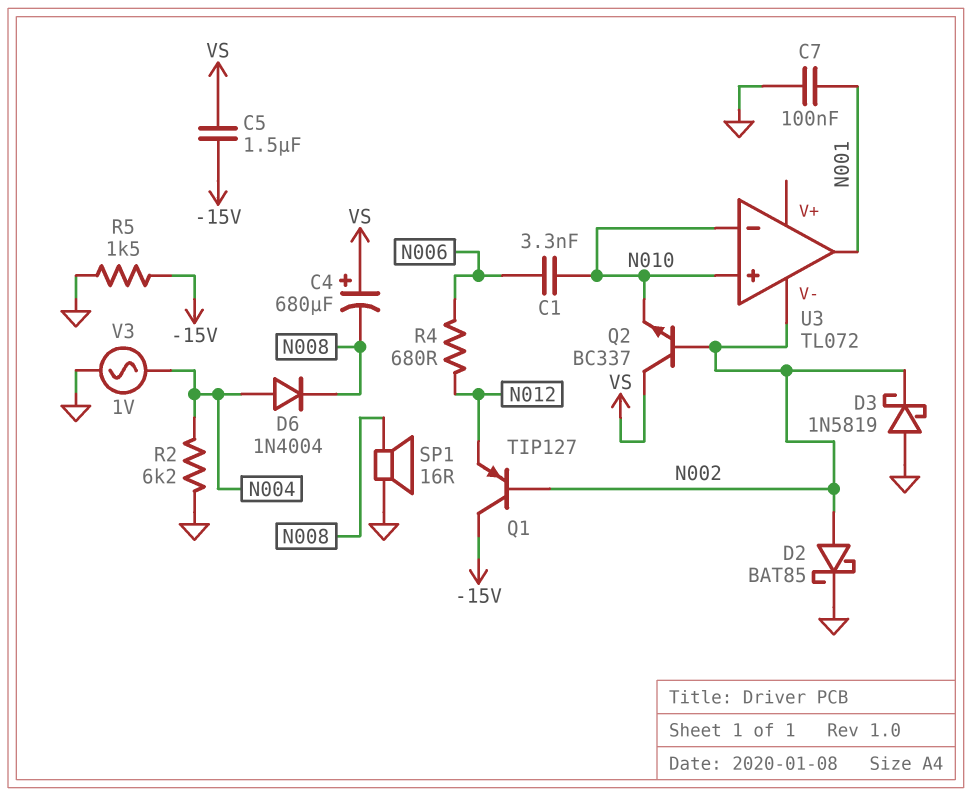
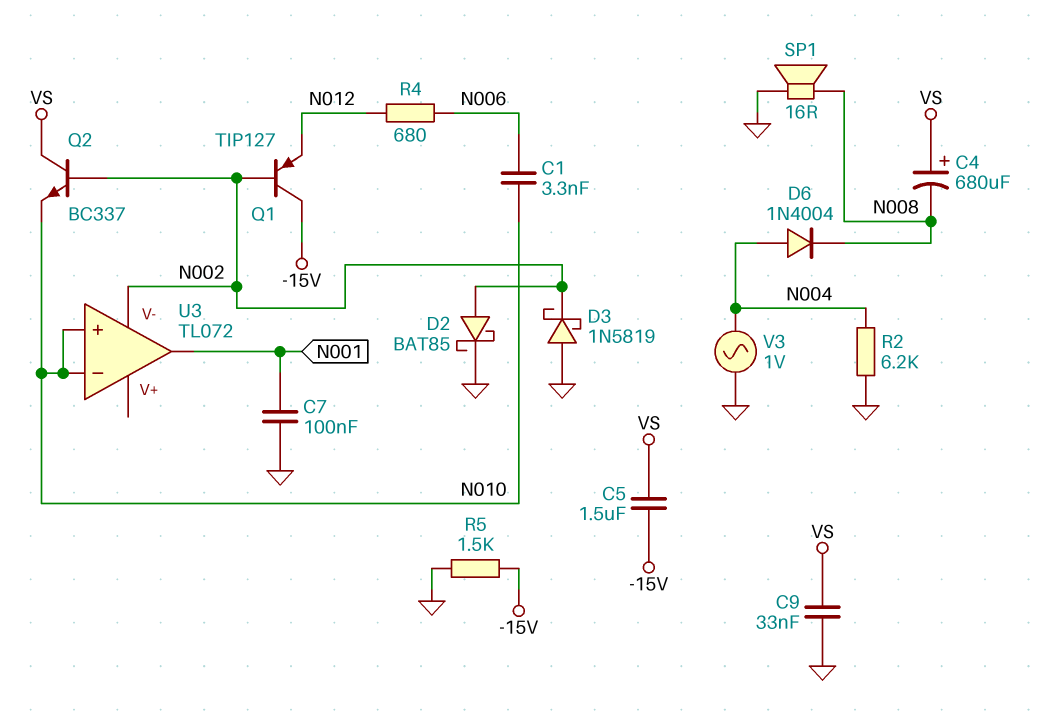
C9: none -> 33nF (GND, VS)

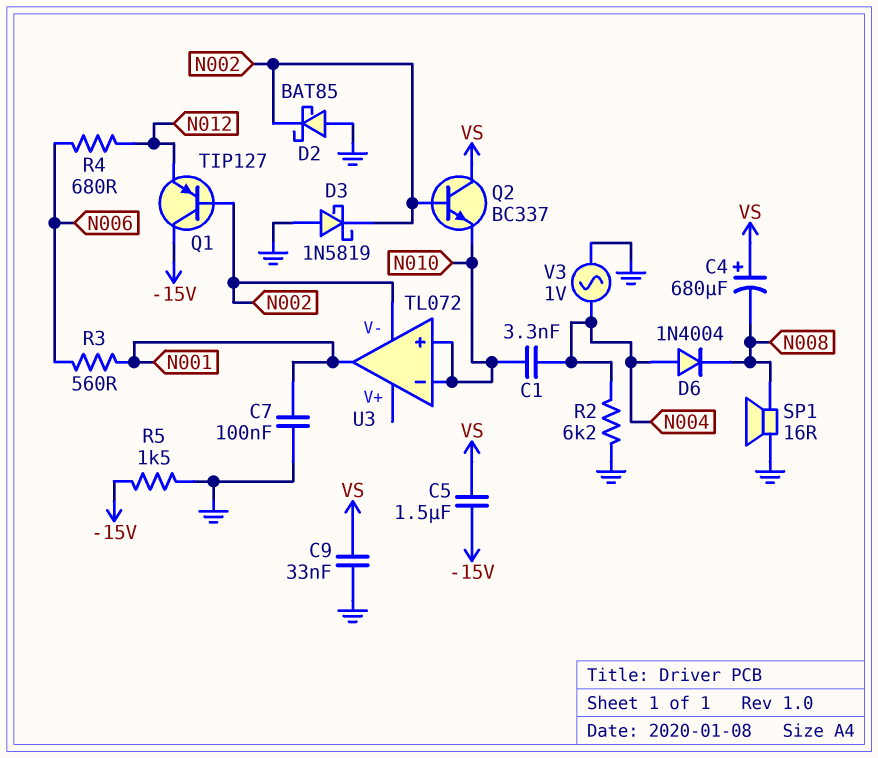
C1: 3.3nF (N006, N010) -> 3.3nF (N004, N010)
D2: schottky BAT85 (A N002, K GND) -> schottky BAT85 (A GND, K N002)
R3: none -> 560 (N001, N006)

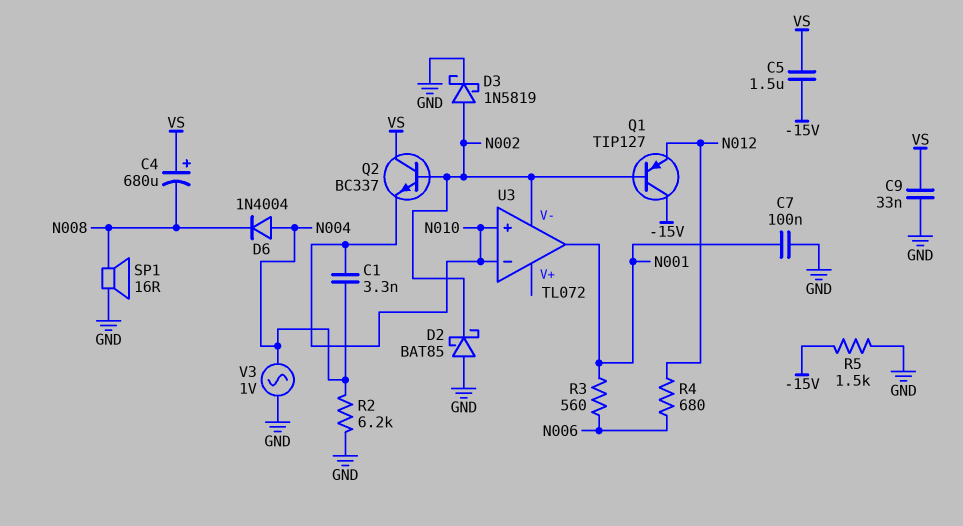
D3: schottky 1N5819 (A GND, K N002) -> schottky 1N5819 (A N002, K GND)

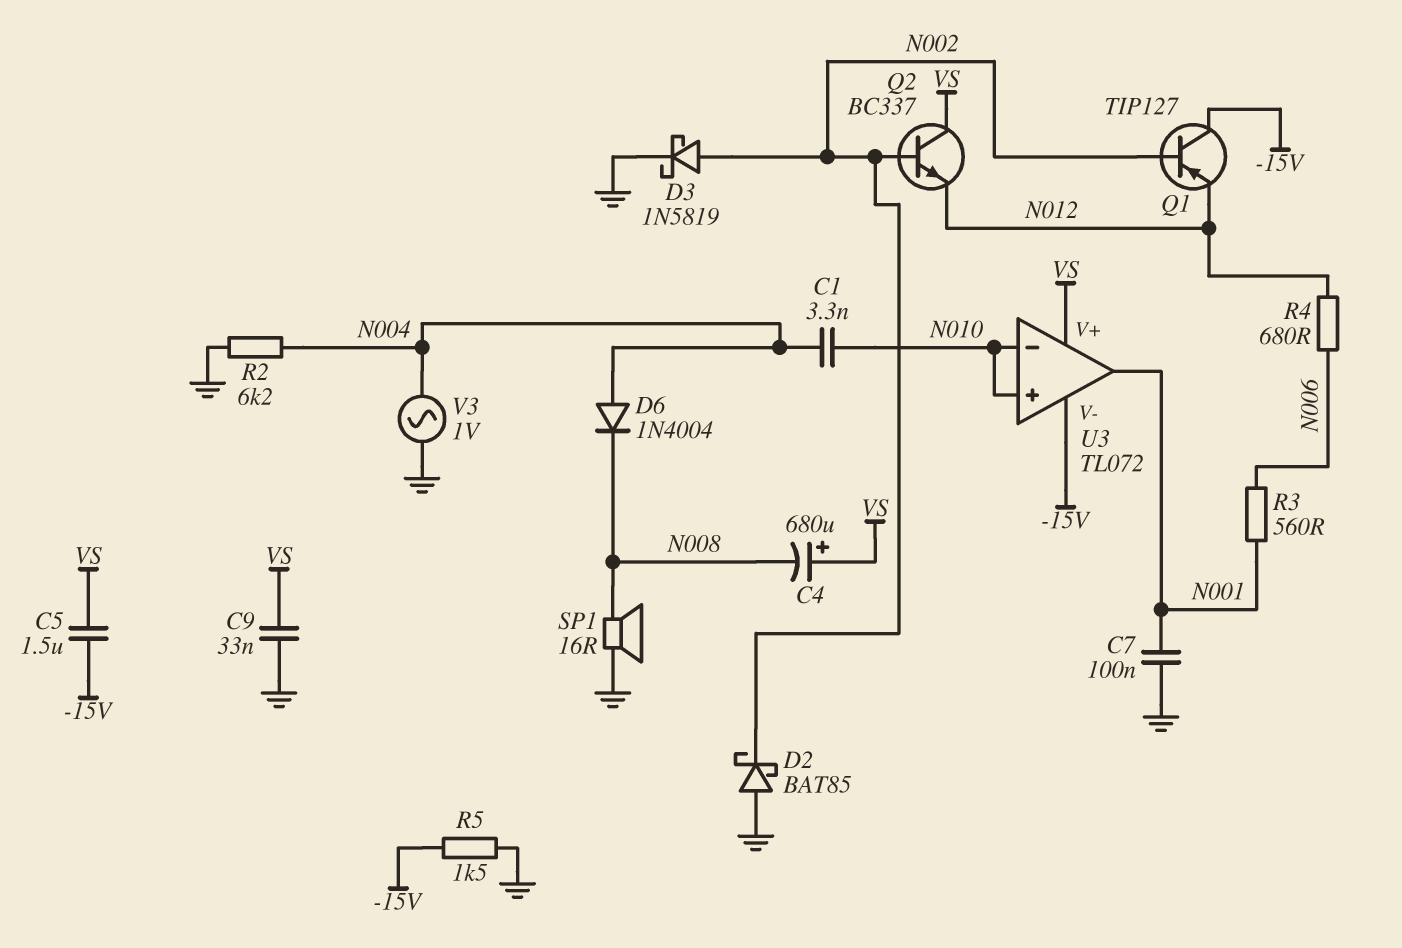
Q2: NPN BC337 (B N002, C VS, E N010) -> NPN BC337 (B N002, C VS, E N012)
U3 pin V+: none -> VS
U3 pin V-: N002 -> -15V

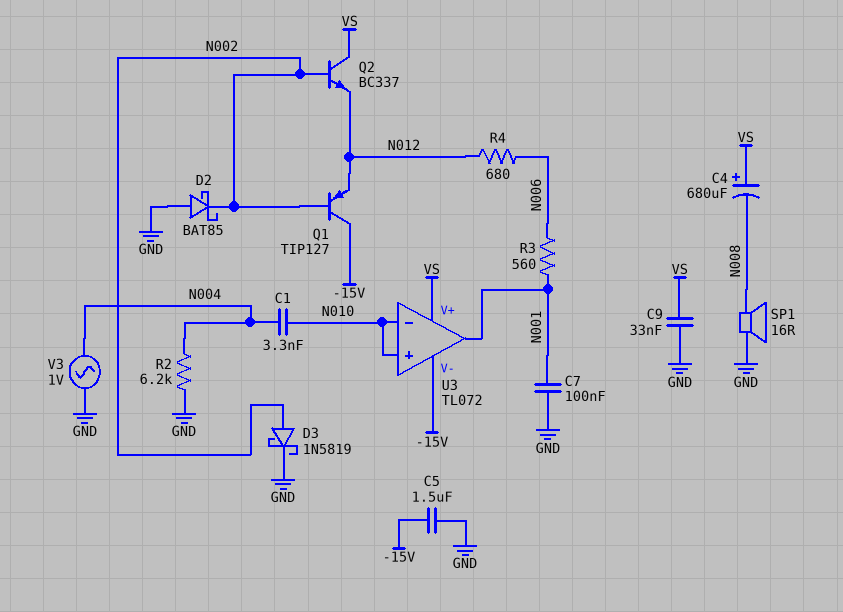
C5: 1.5uF (-15V, VS) -> 1.5uF (-15V, GND)
D6: diode 1N4004 (A N004, K N008) -> none
R5: 1.5k (-15V, GND) -> none

